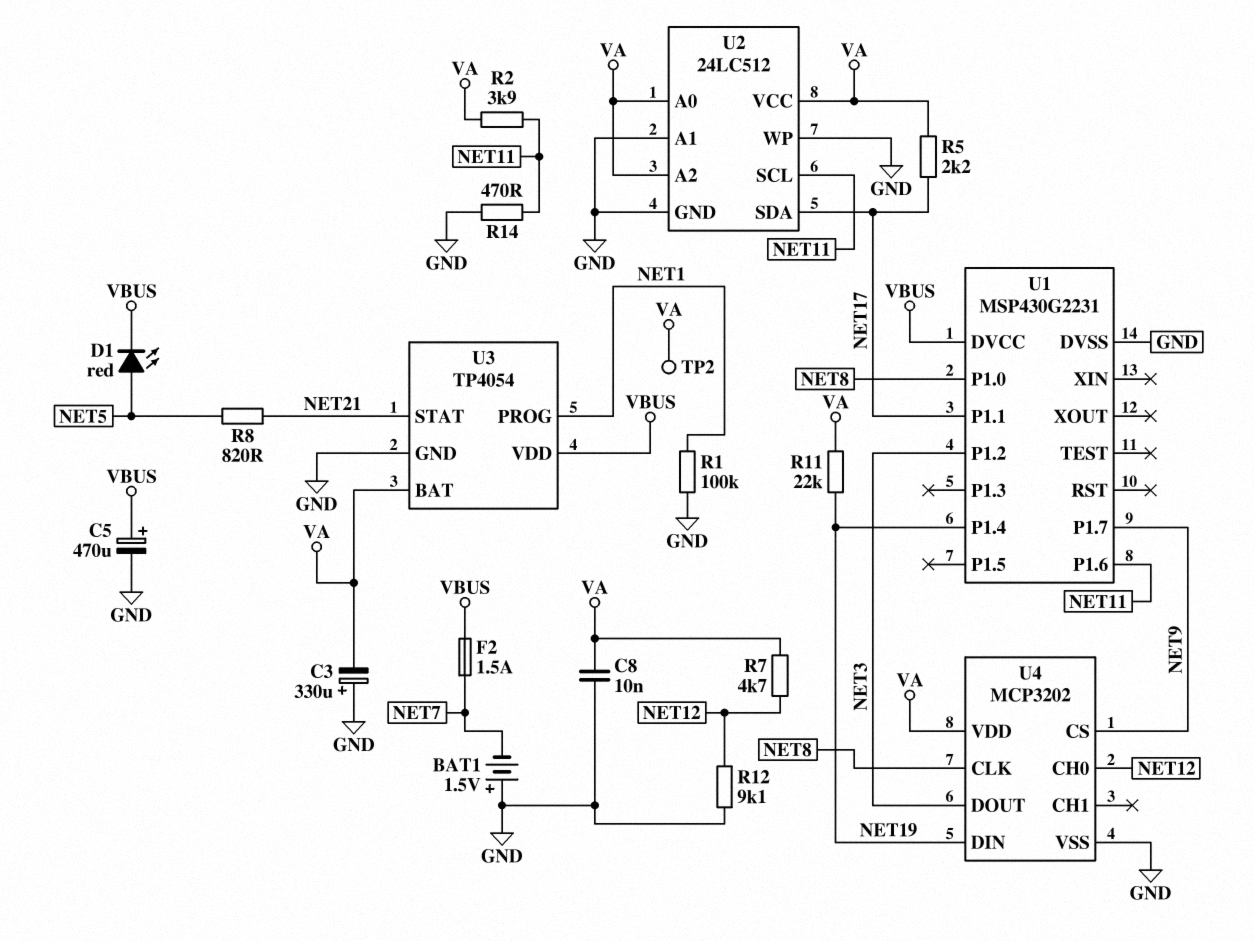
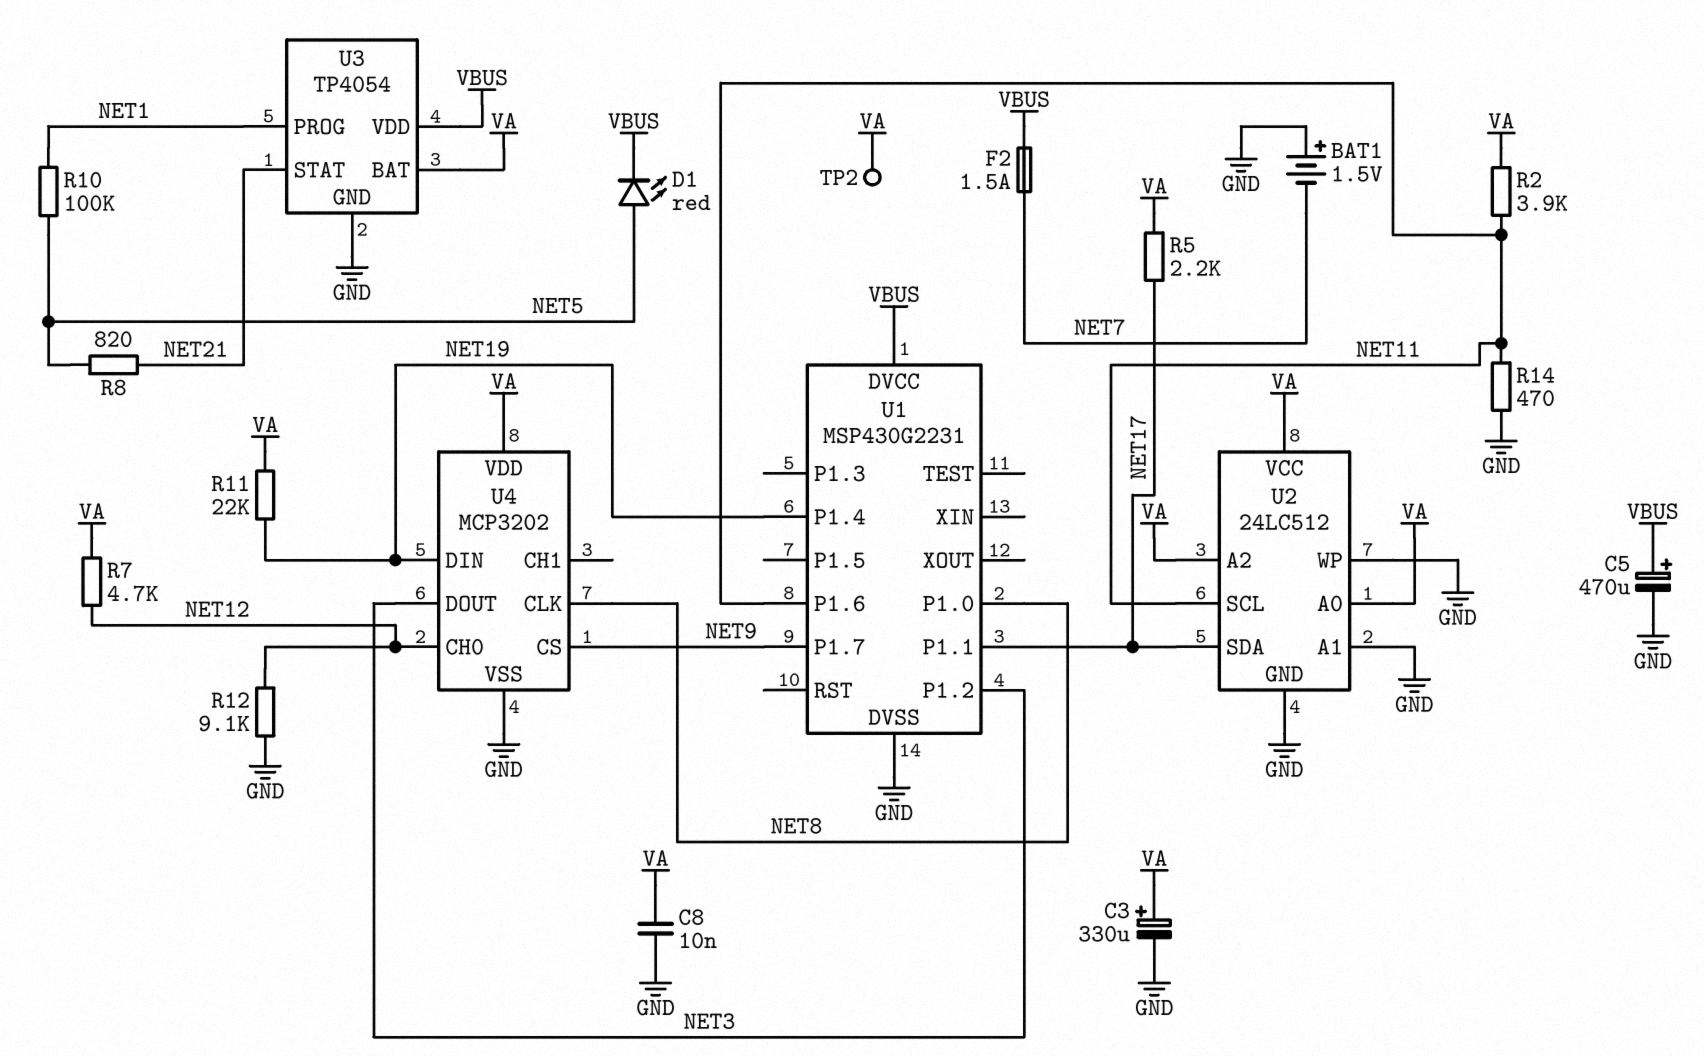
C3: 330uF (plus GND, minus VA) -> 330uF (plus VA, minus GND)
R1: 100k (GND, NET1) -> none
R10: none -> 100k (NET1, NET5)

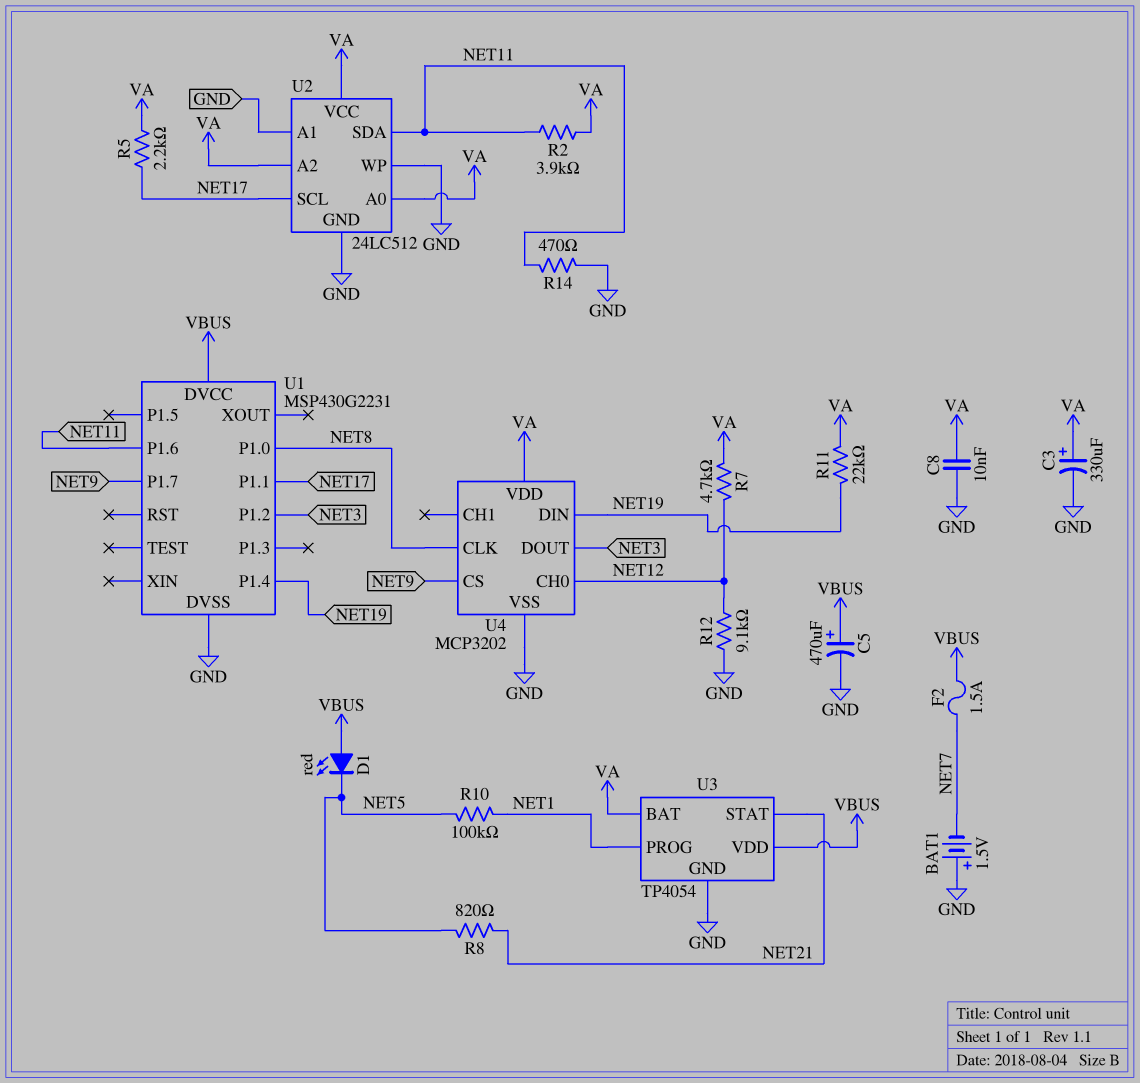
D1: LED red (A NET5, K VBUS) -> LED red (A VBUS, K NET5)
TP2: test point (VA) -> none
U2 pin SCL: NET11 -> NET17
U2 pin SDA: NET17 -> NET11

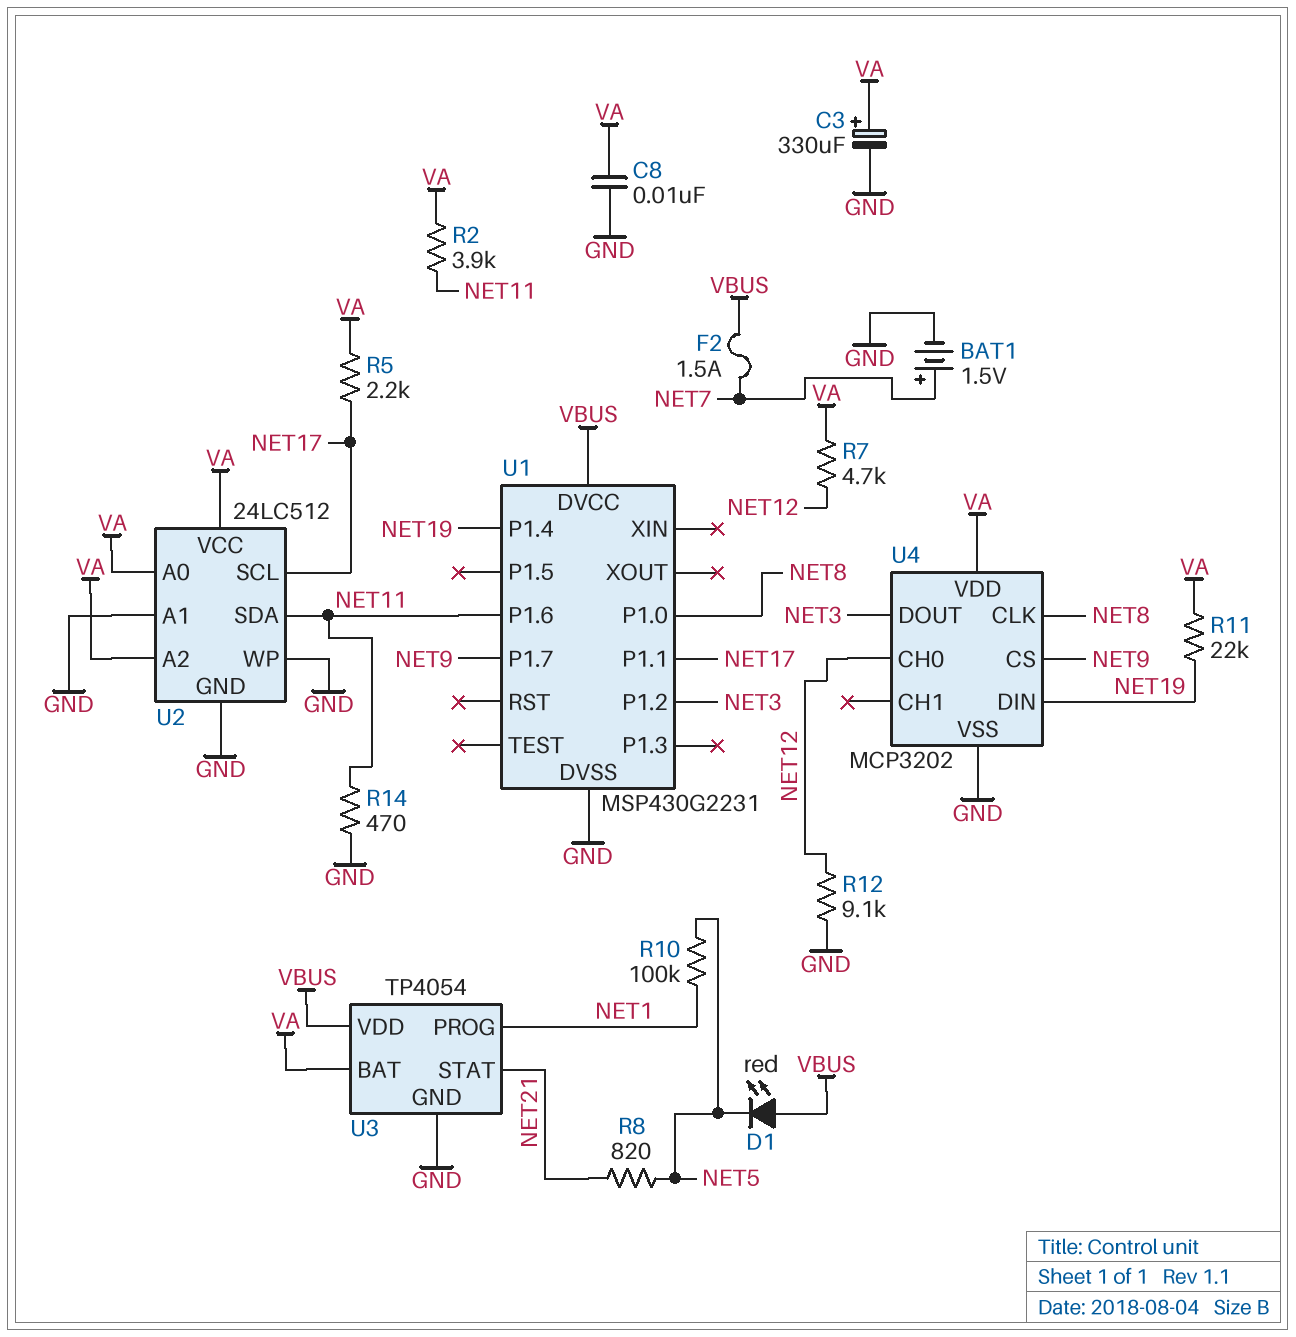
BAT1: 1.5V (plus GND, minus NET7) -> 1.5V (plus NET7, minus GND)
C5: 470uF (plus VBUS, minus GND) -> none

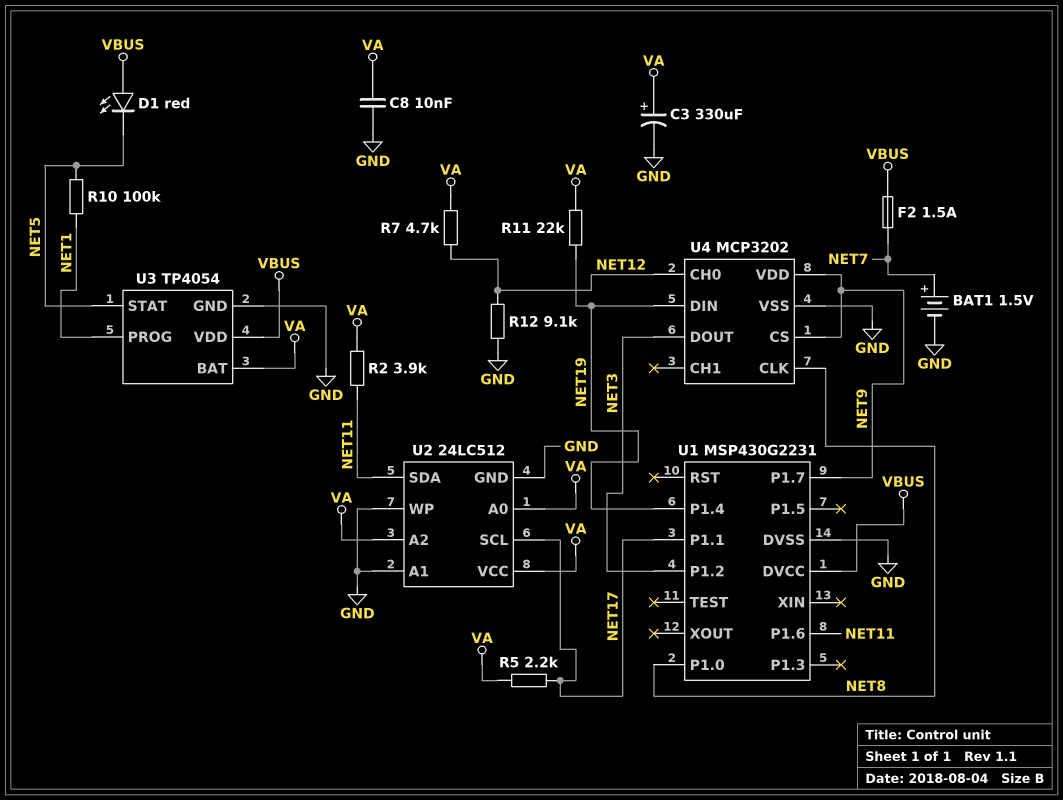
R8: 820 (NET5, NET21) -> none
R14: 470 (GND, NET11) -> none
U3 pin STAT: NET21 -> NET5
U4 pin VDD: VA -> NET9

